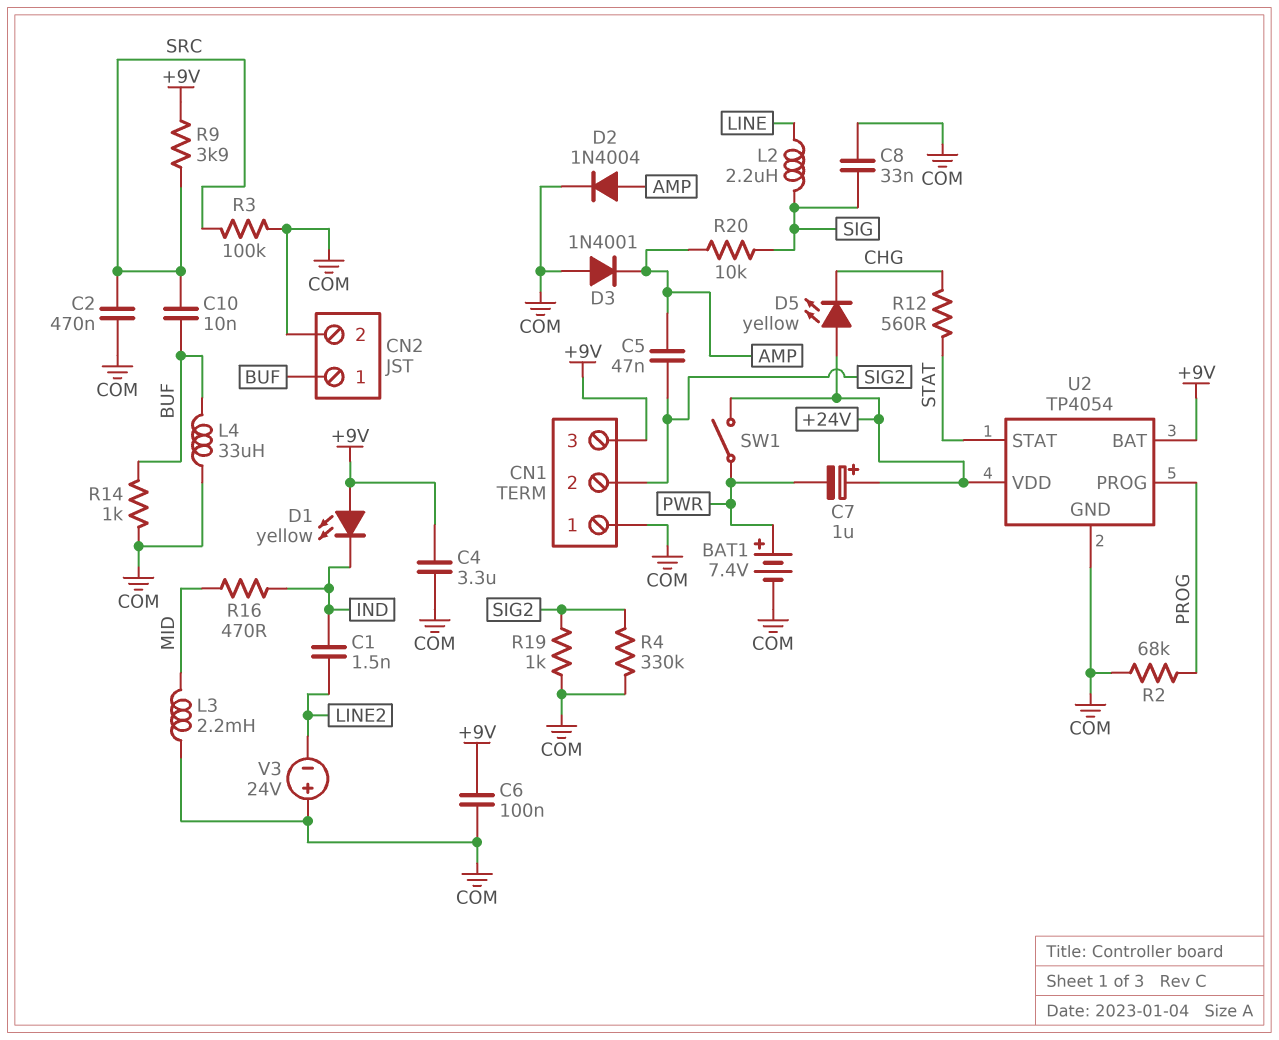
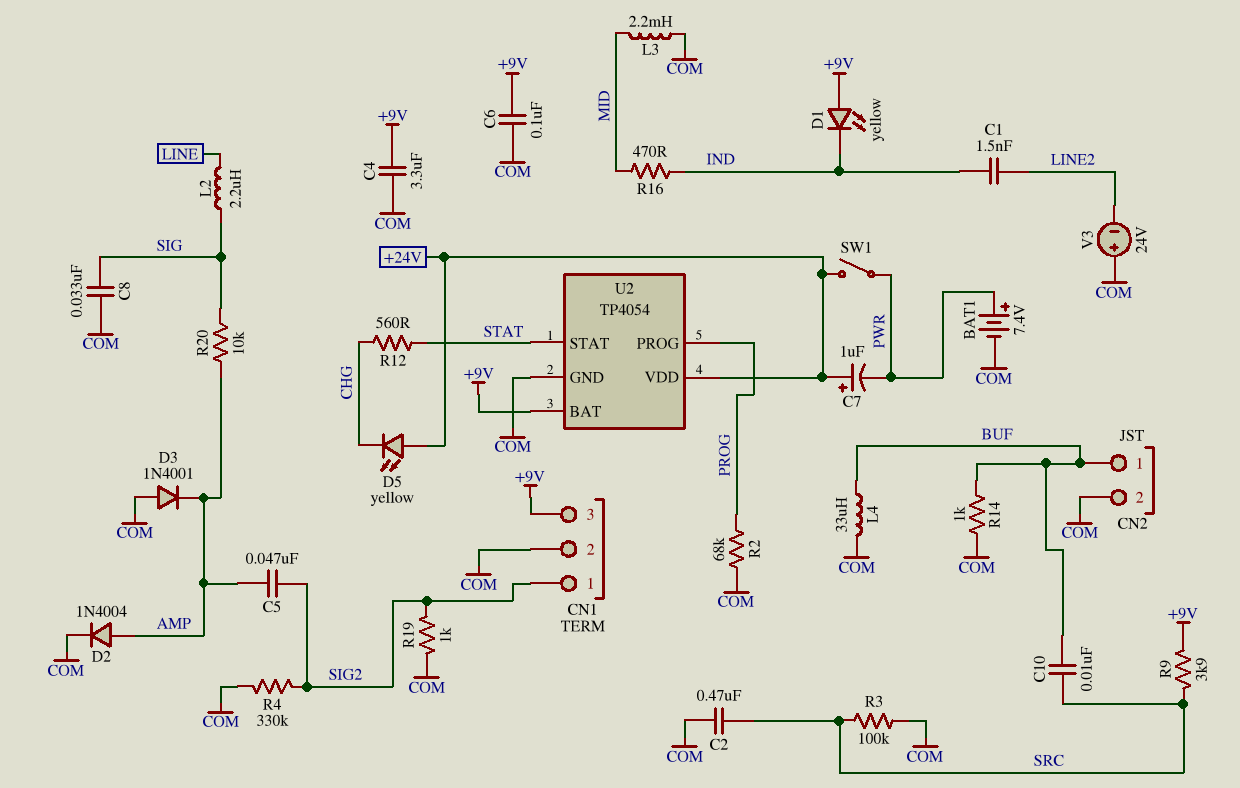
CN1 pin 1: COM -> SIG2
CN1 pin 2: SIG2 -> COM

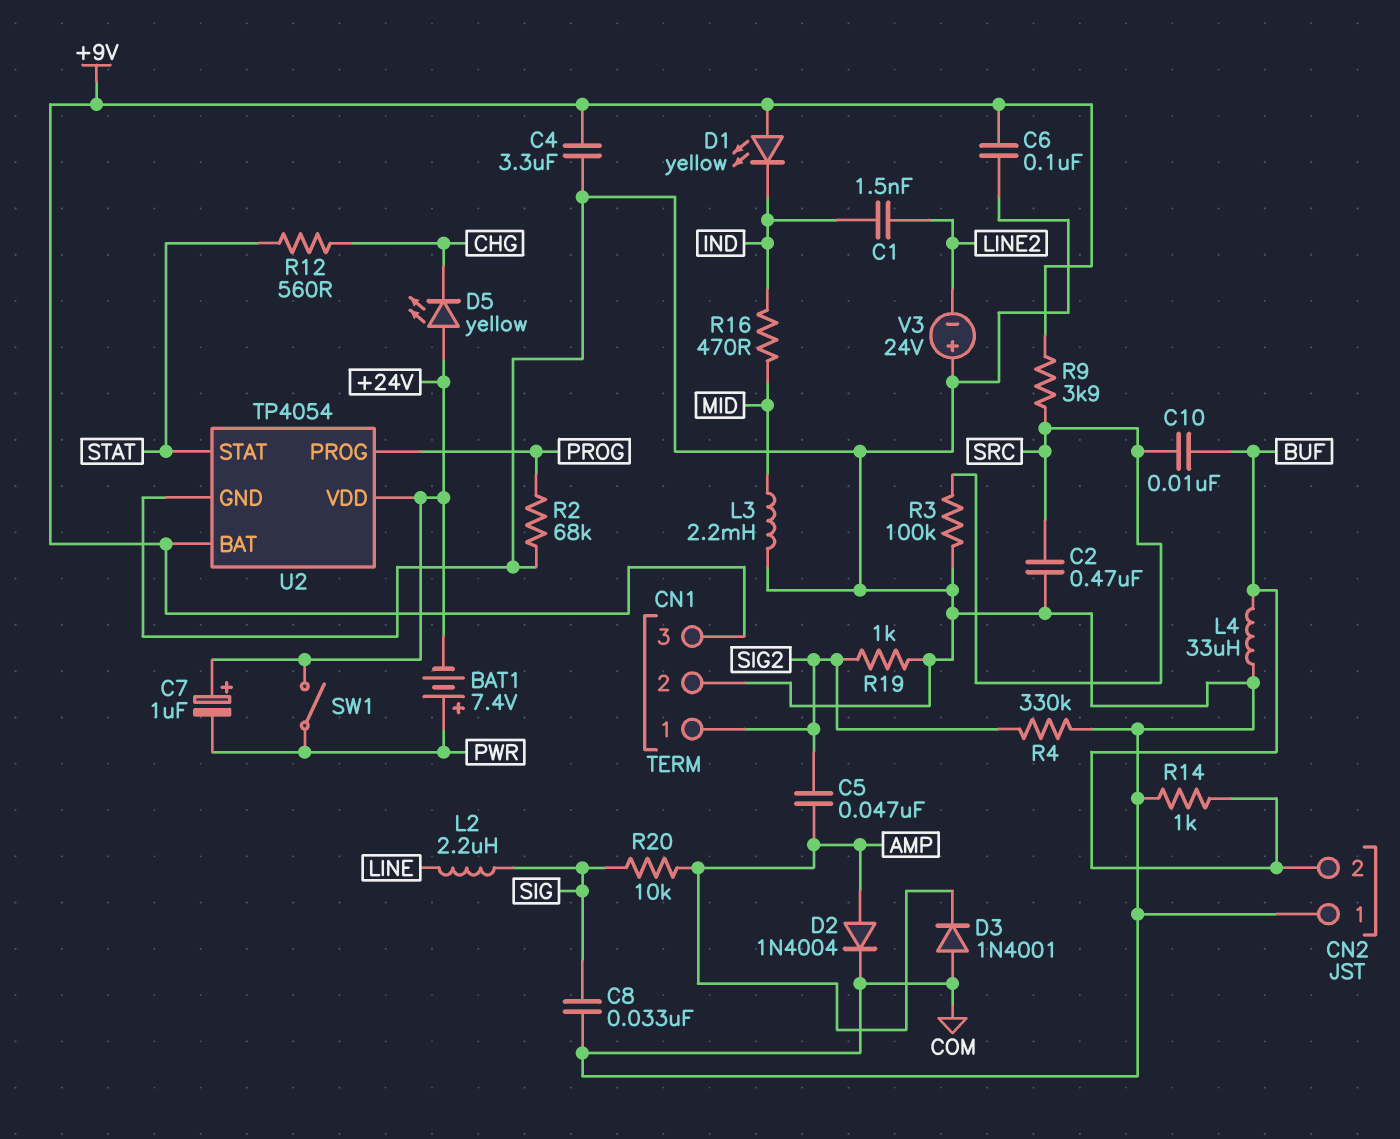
BAT1: 7.4V (plus PWR, minus COM) -> 7.4V (plus PWR, minus +24V)
CN2 pin 1: BUF -> COM
CN2 pin 2: COM -> BUF

